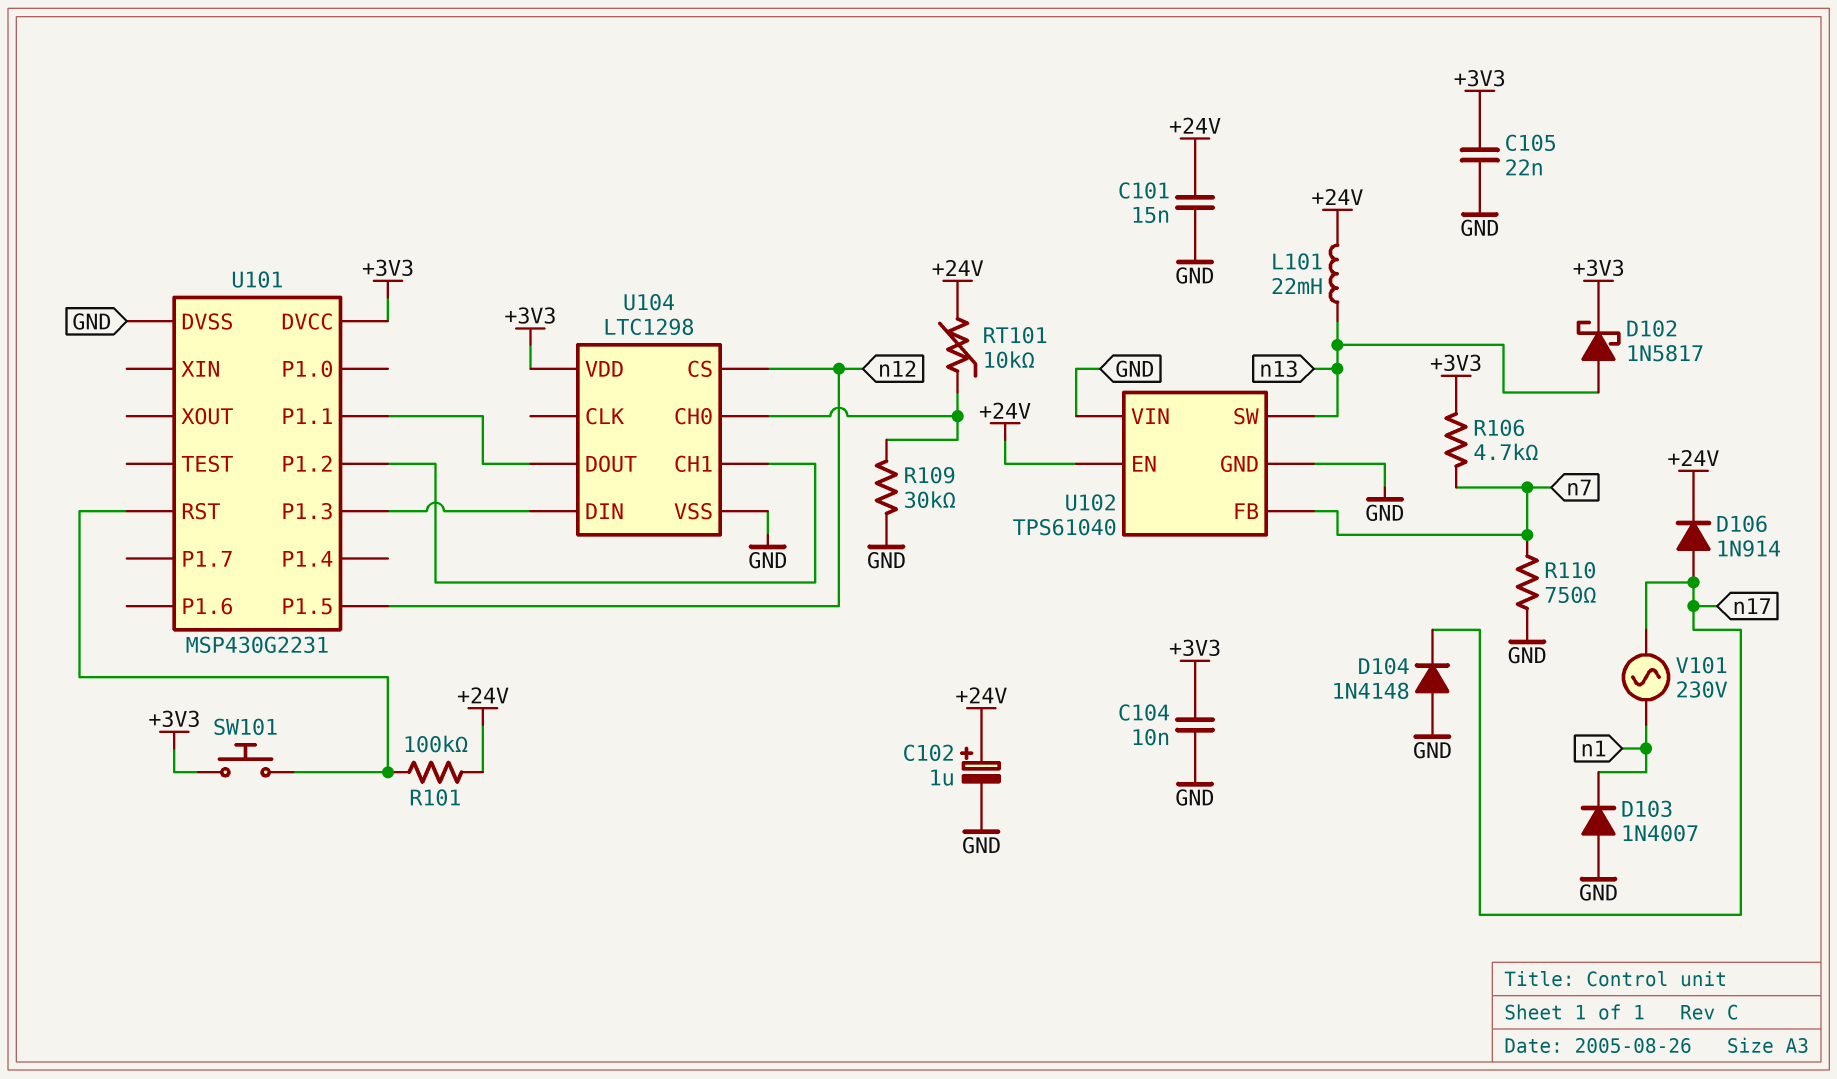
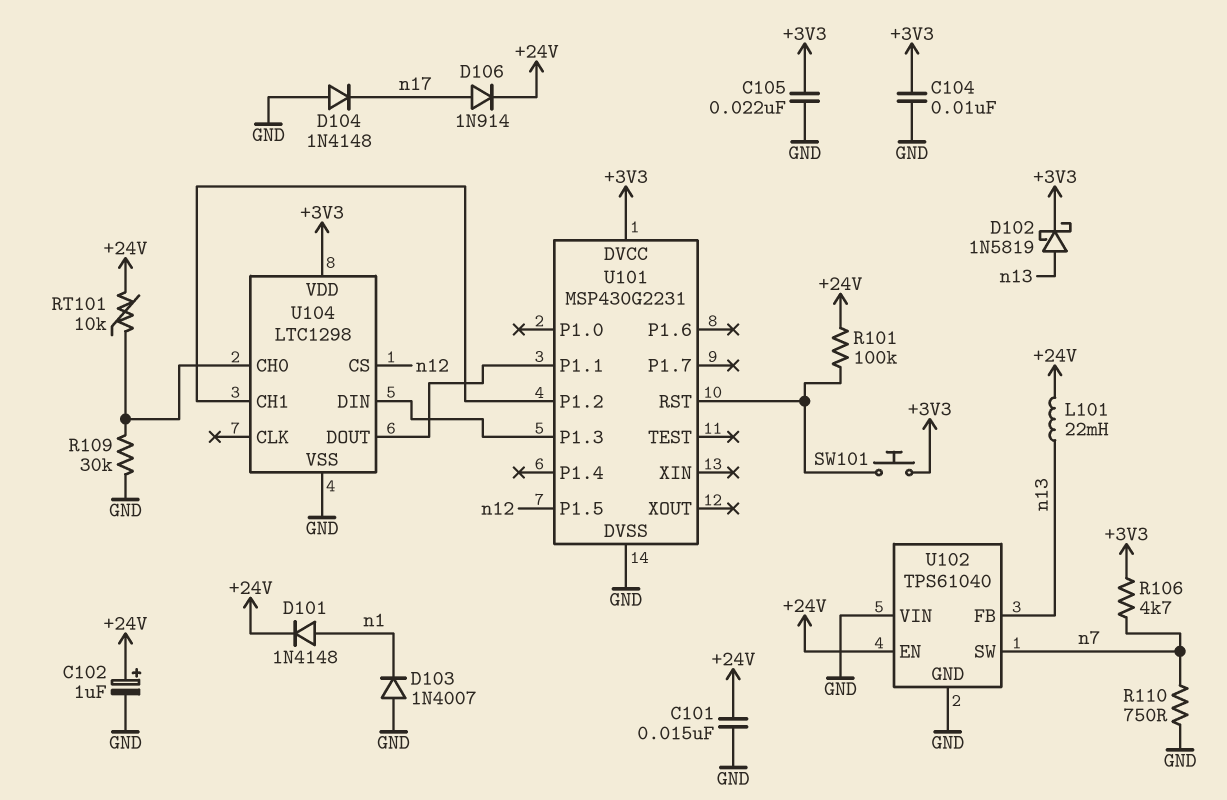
D101: none -> diode 1N4148 (A n1, K +24V)
D102: schottky 1N5817 (A n13, K +3V3) -> schottky 1N5819 (A n13, K +3V3)
U102 pin FB: n7 -> n13
U102 pin SW: n13 -> n7
V101: AC 230V (n1, n17) -> none

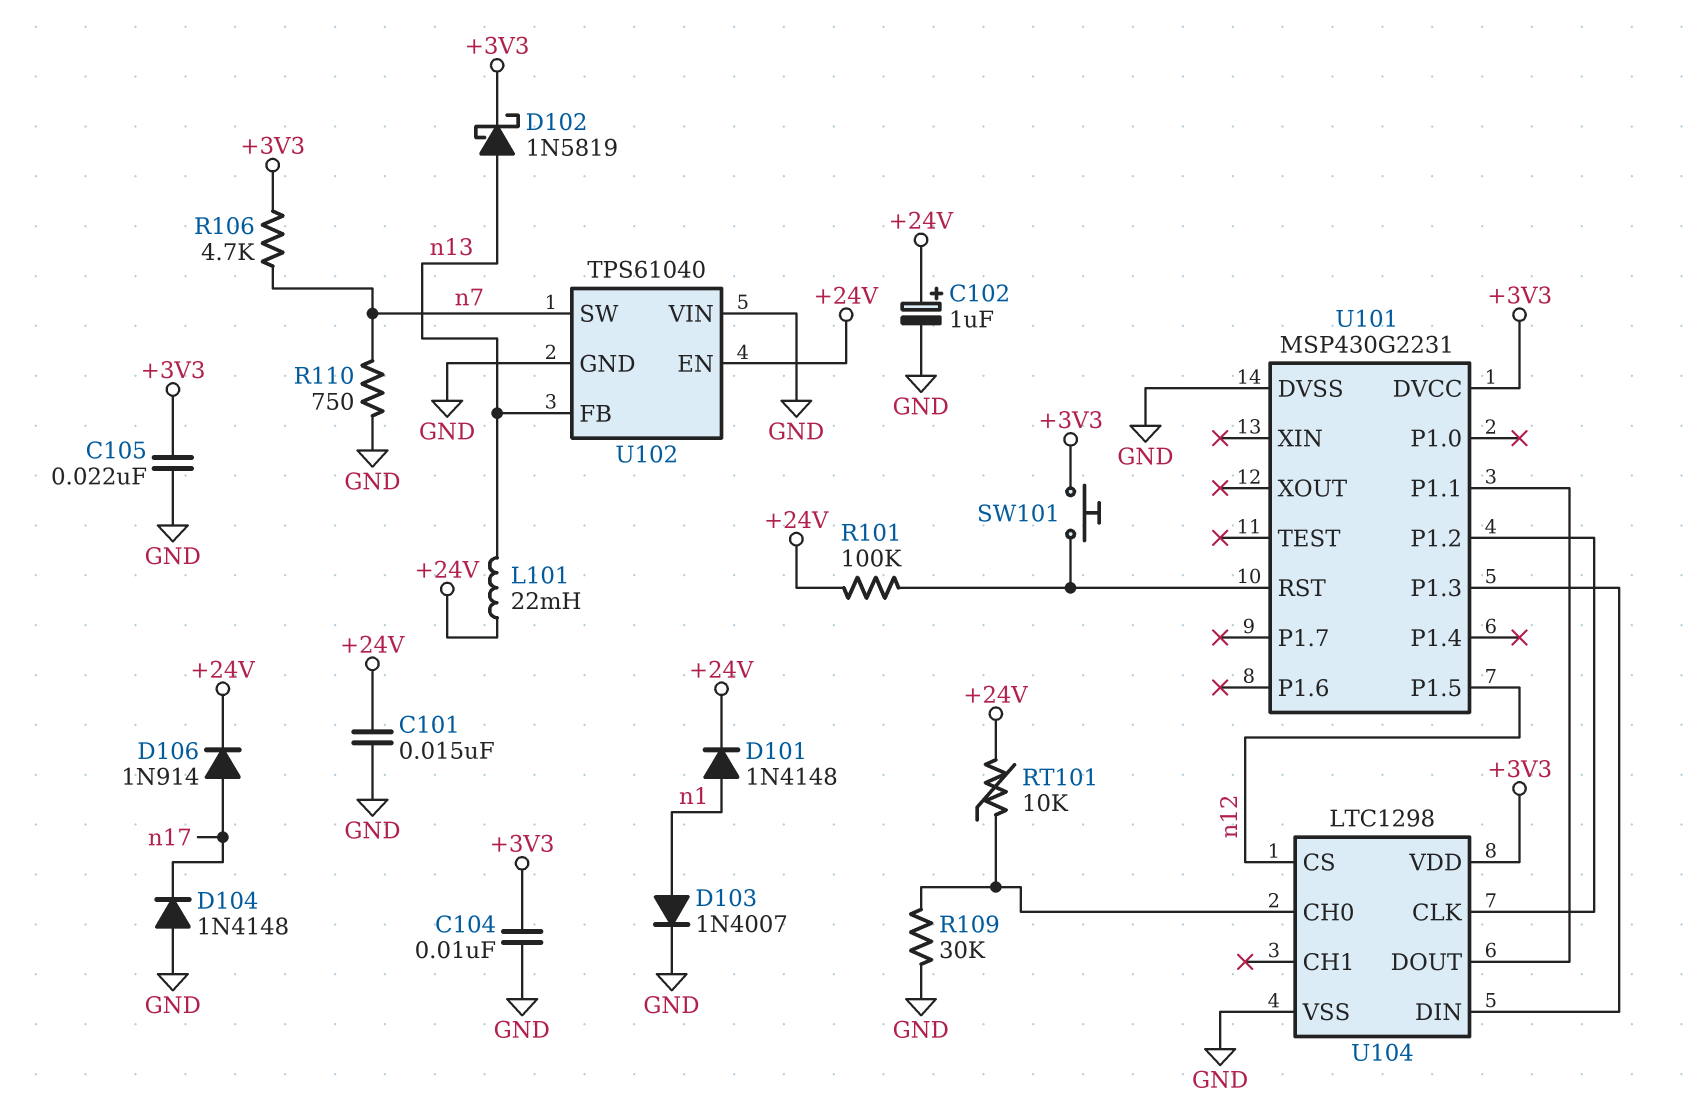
D103: diode 1N4007 (A GND, K n1) -> diode 1N4007 (A n1, K GND)
U104 pin CH1: U101/P1.2 -> none
U104 pin CLK: none -> U101/P1.2

